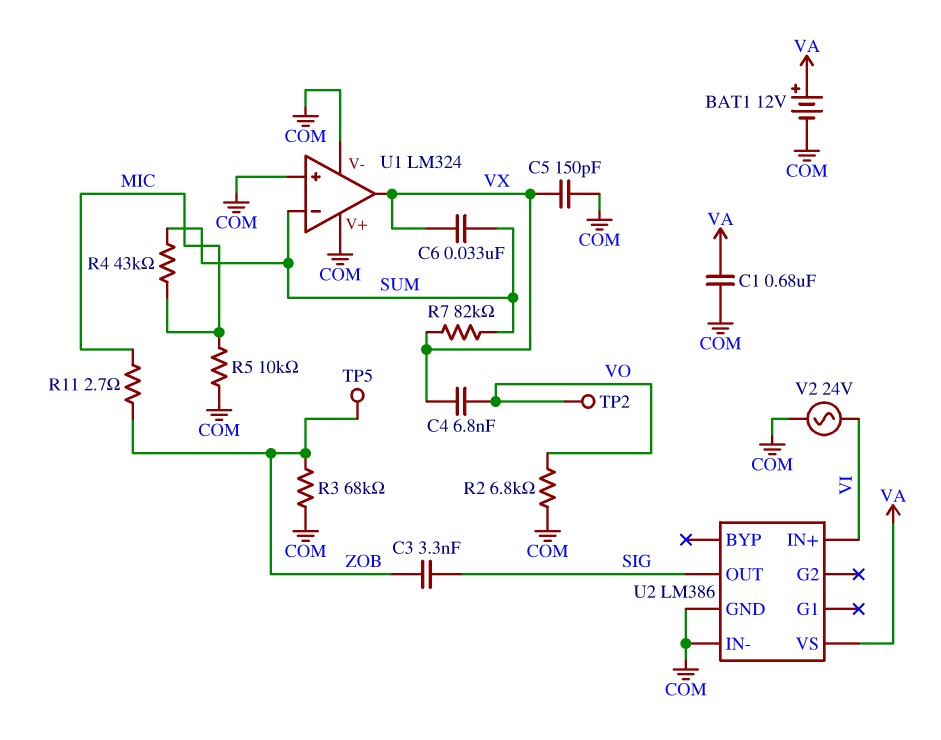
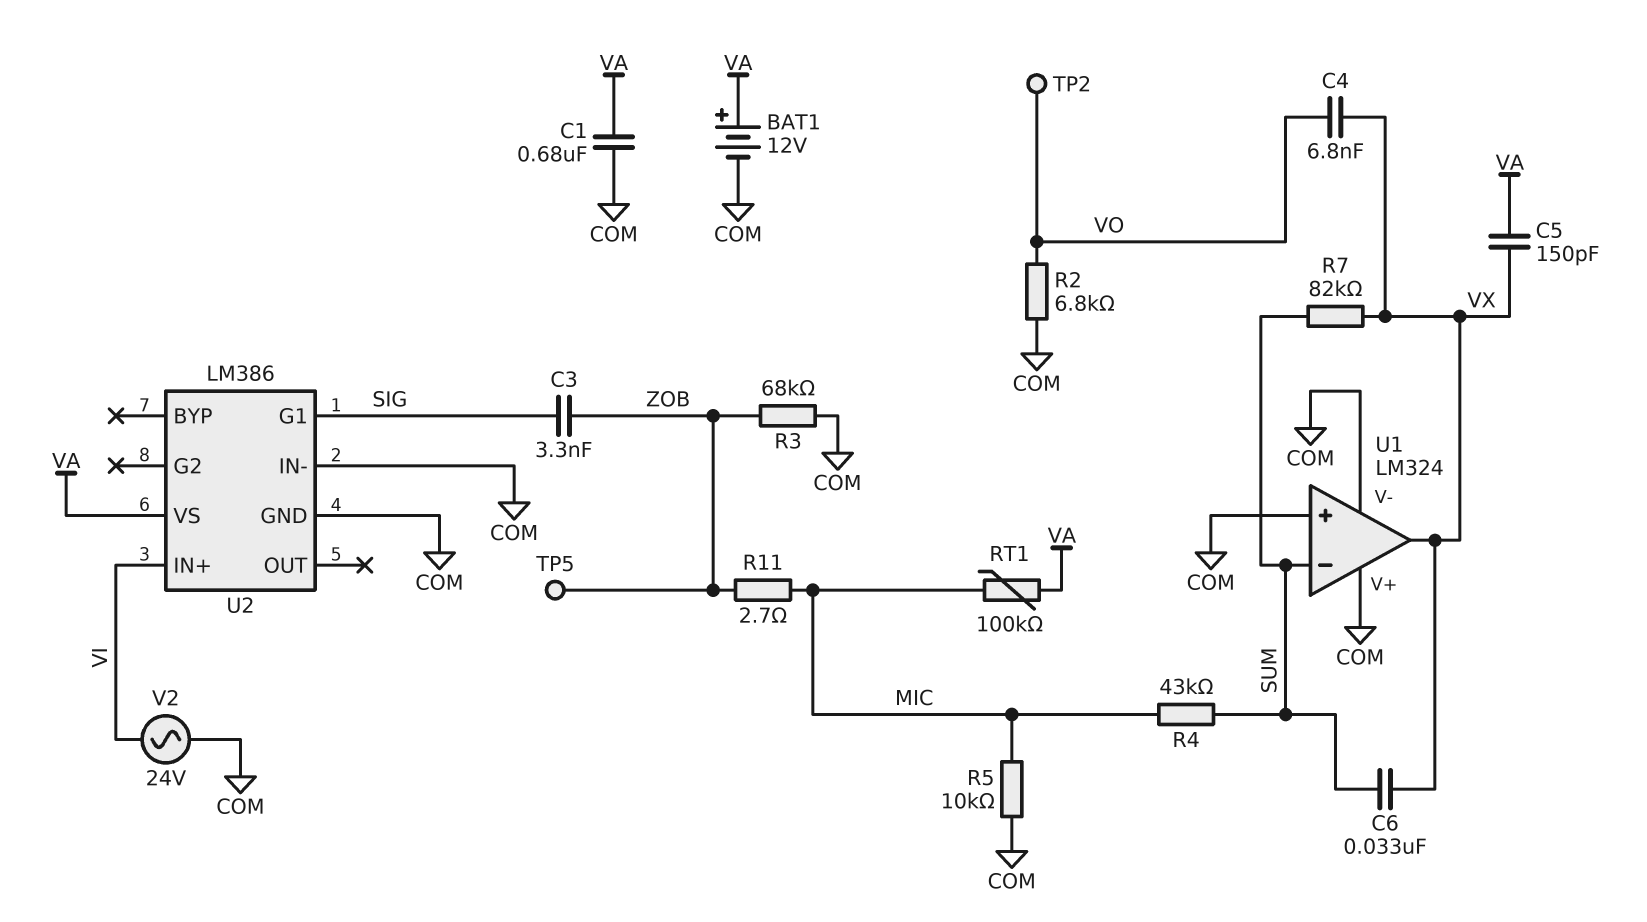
C5: 150pF (COM, VX) -> 150pF (VA, VX)
RT1: none -> 100k (MIC, VA)
U2 pin G1: none -> SIG
U2 pin OUT: SIG -> none

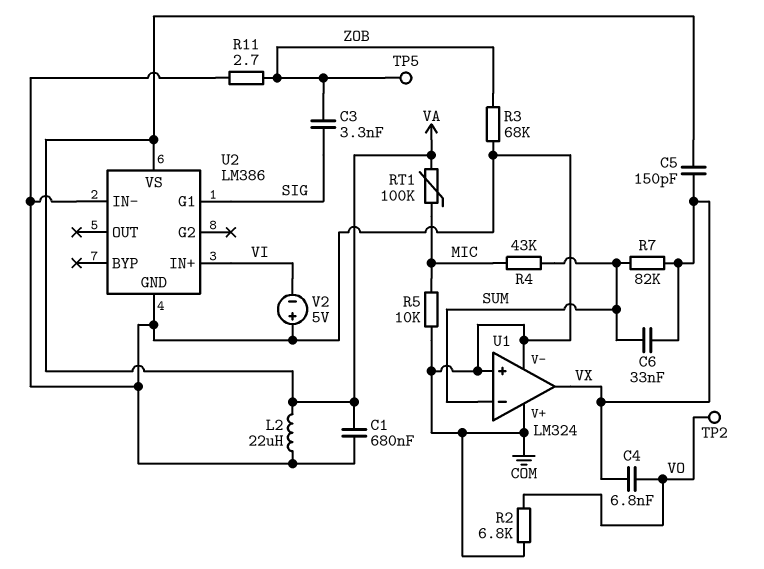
BAT1: 12V (plus VA, minus COM) -> none
L2: none -> 22uH (COM, VA)
R11: 2.7 (MIC, ZOB) -> 2.7 (COM, ZOB)
V2: AC 24V (COM, VI) -> 5V (plus COM, minus VI)

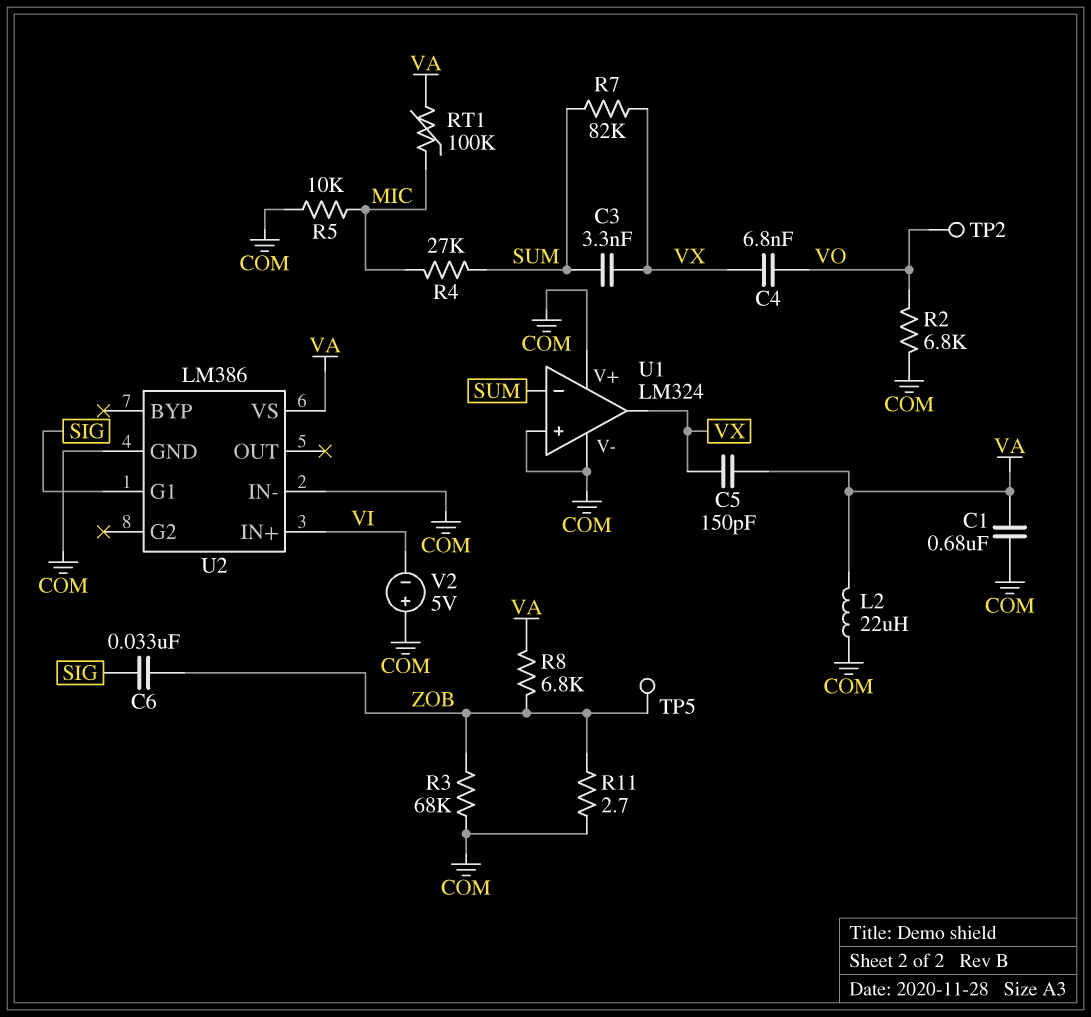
C3: 3.3nF (SIG, ZOB) -> 3.3nF (SUM, VX)
C6: 33nF (SUM, VX) -> 33nF (SIG, ZOB)
R4: 43k (MIC, SUM) -> 27k (MIC, SUM)
R8: none -> 6.8k (VA, ZOB)

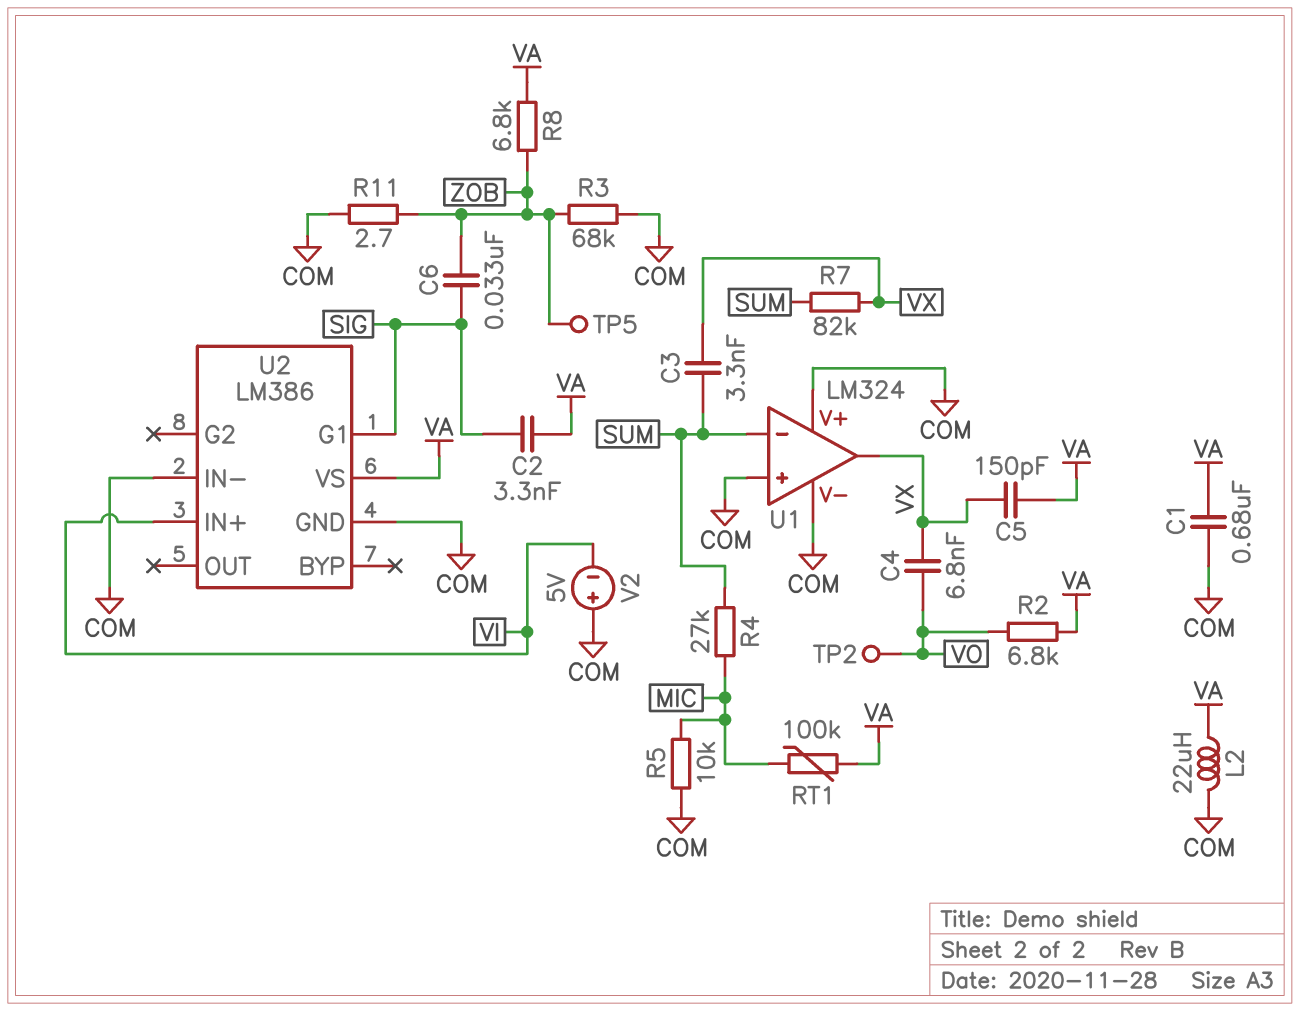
C2: none -> 3.3nF (SIG, VA)
R2: 6.8k (COM, VO) -> 6.8k (VA, VO)

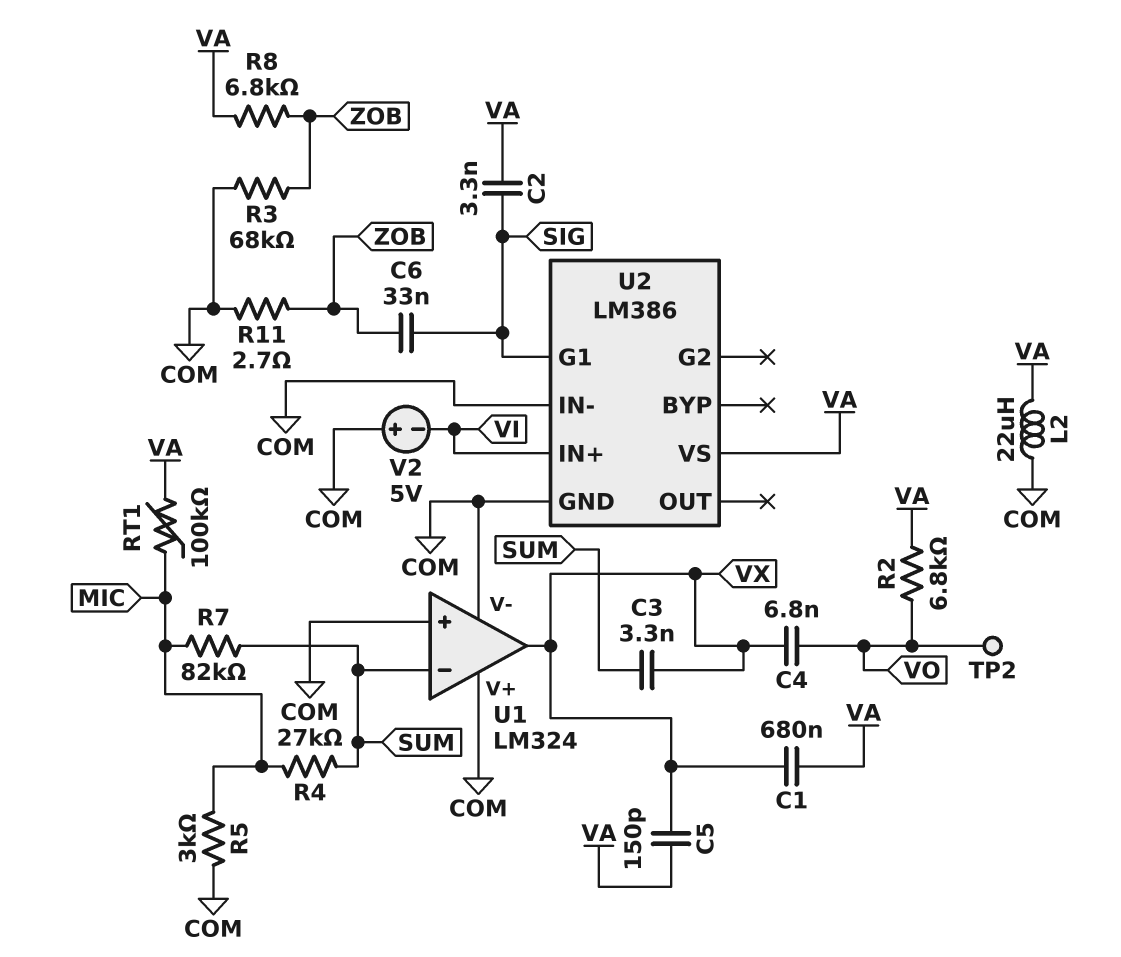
C1: 680nF (COM, VA) -> 680nF (VA, VX)
R5: 10k (COM, MIC) -> 3k (COM, MIC)
R7: 82k (SUM, VX) -> 82k (MIC, SUM)
TP5: test point (ZOB) -> none

